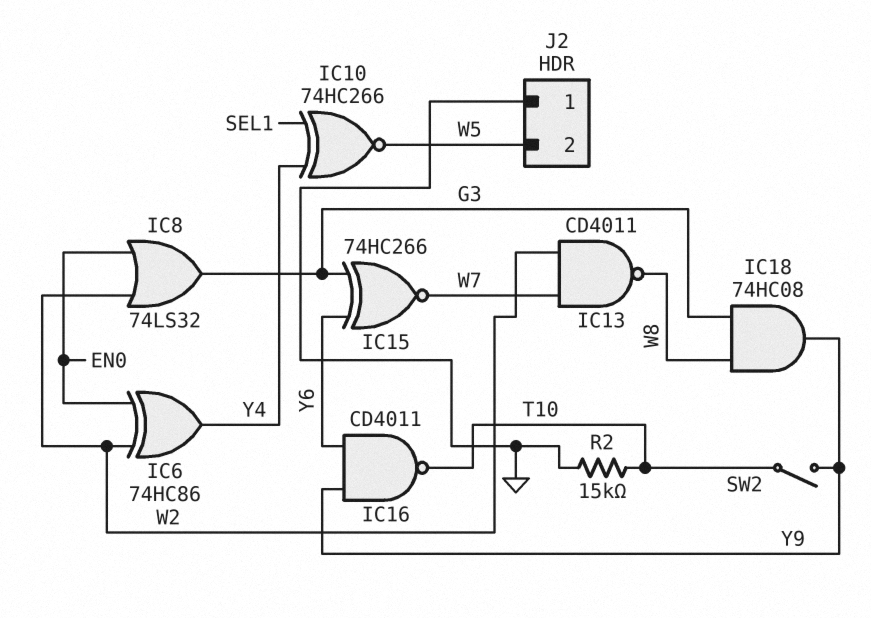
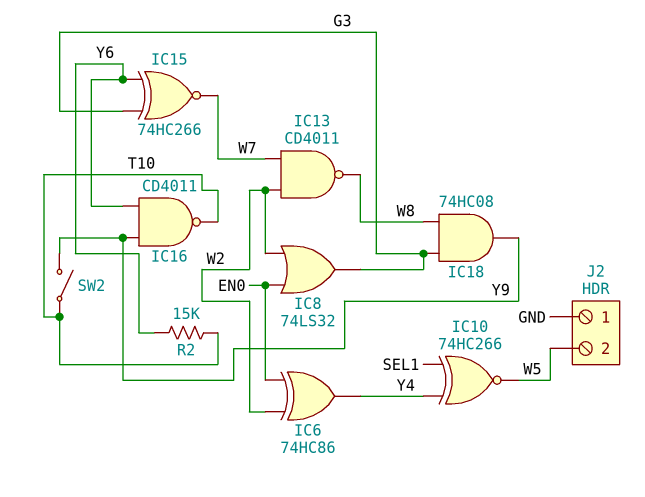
R2: 15k (GND, T10) -> 15k (T10, Y6)

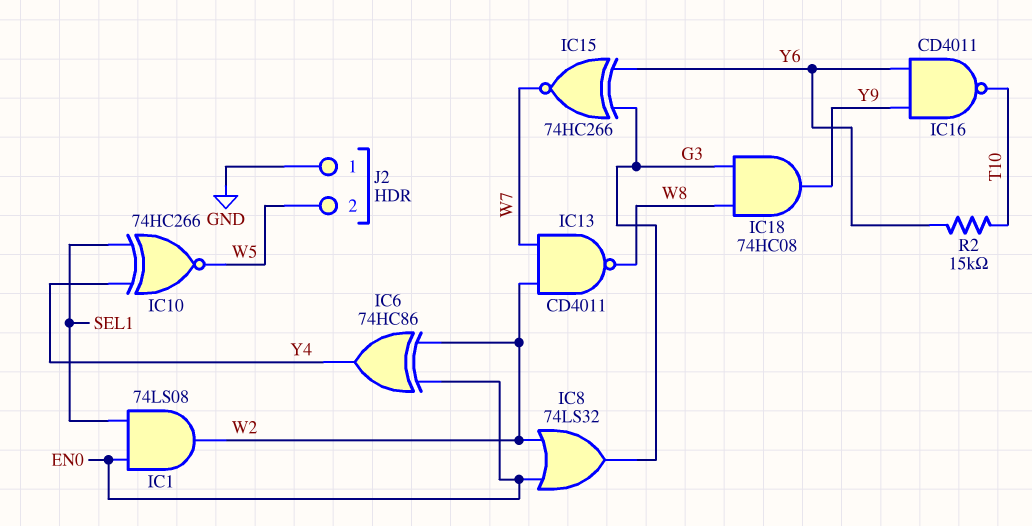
IC1: none -> AND 74LS08 (in EN0, in SEL1, out W2)
SW2: switch (T10, Y9) -> none

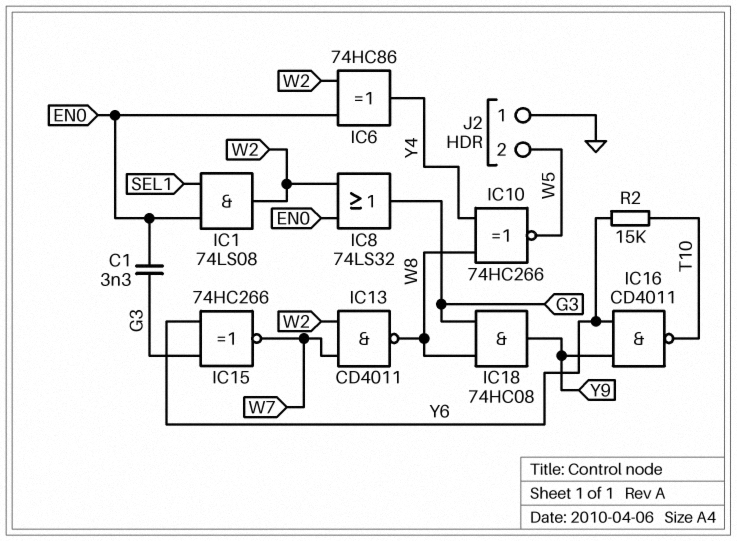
C1: none -> 3.3nF (EN0, G3)
IC10: XNOR 74HC266 (in SEL1, in Y4, out W5) -> XNOR 74HC266 (in W8, in Y4, out W5)

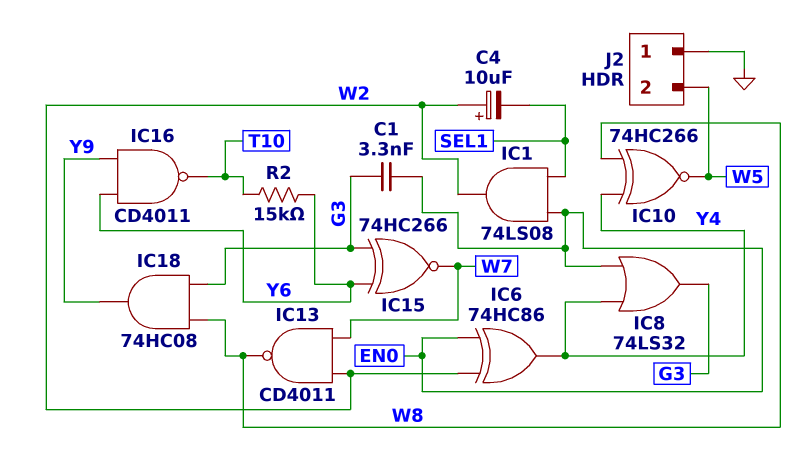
C4: none -> 10uF (plus W2, minus SEL1)
IC8: OR 74LS32 (in EN0, in W2, out G3) -> OR 74LS32 (in EN0, in Y4, out G3)

